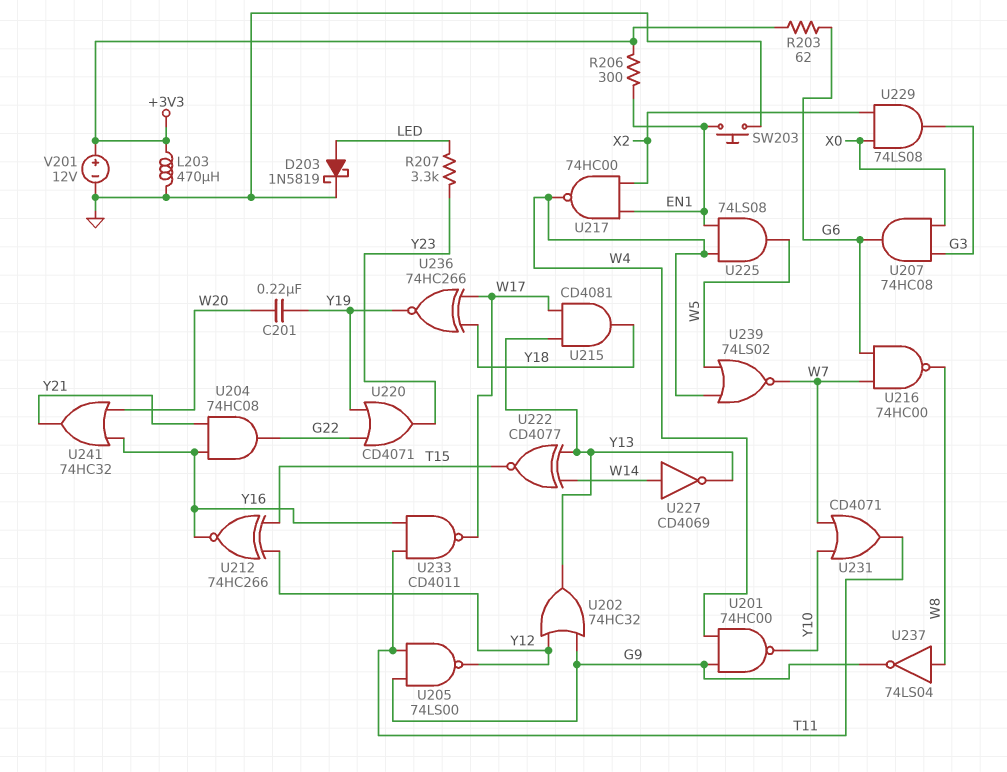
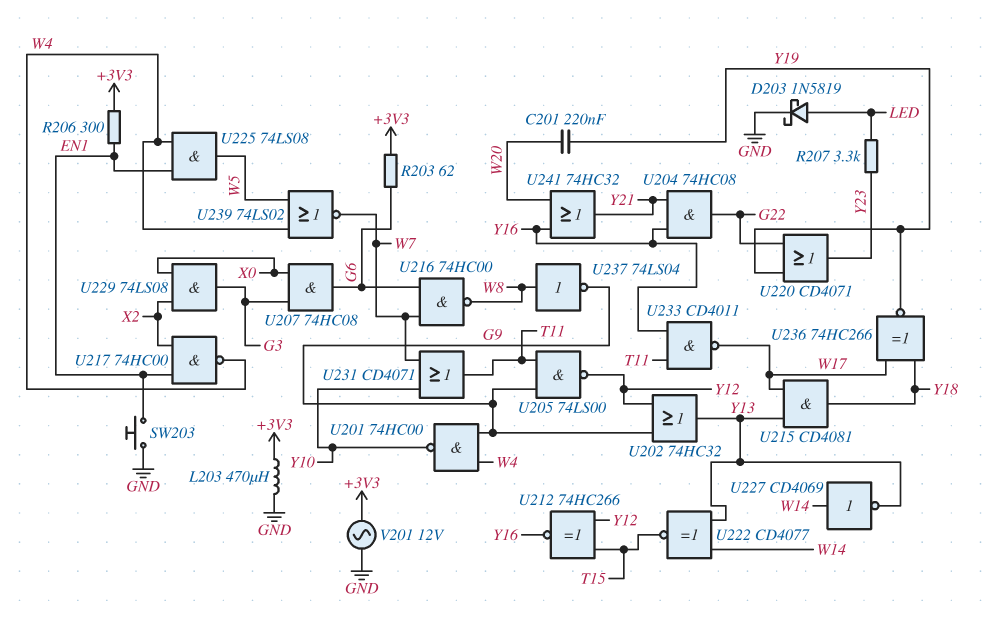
V201: 12V (plus +3V3, minus GND) -> AC 12V (+3V3, GND)

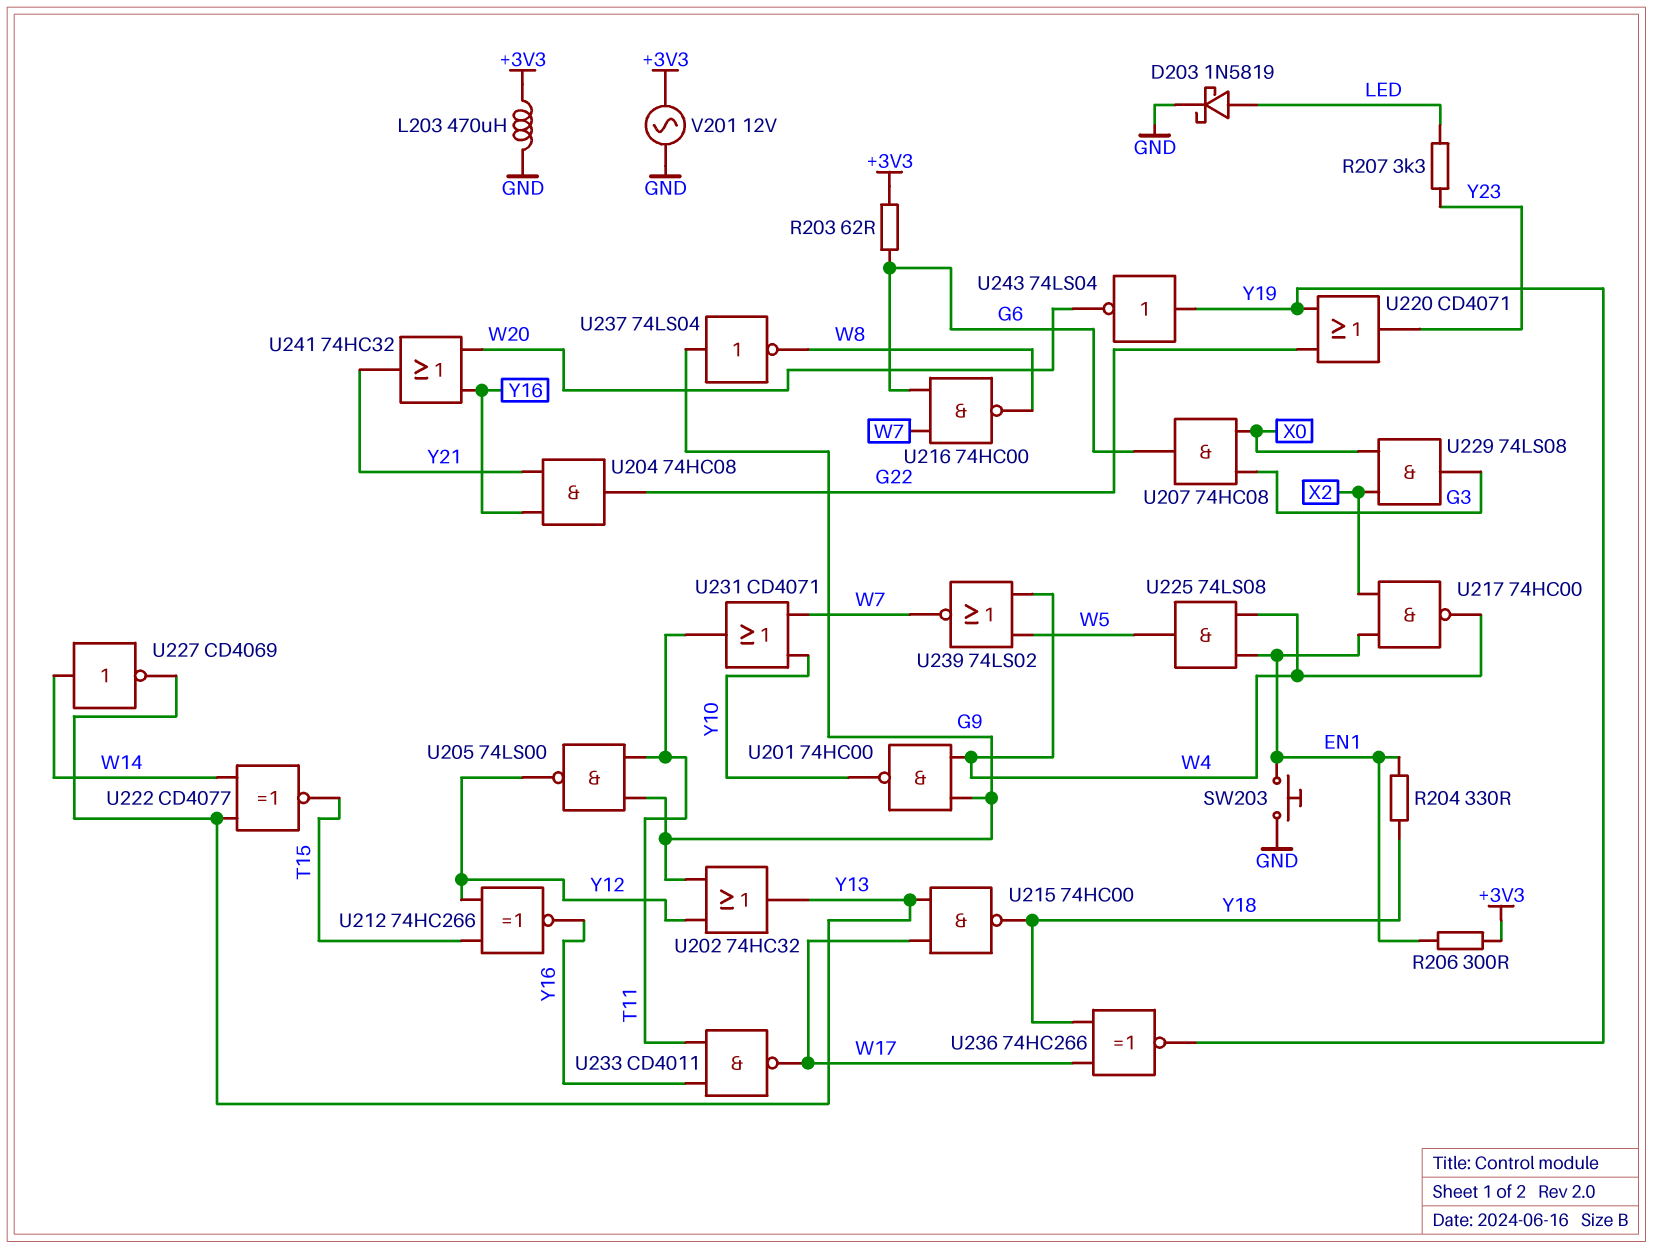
C201: 220nF (W20, Y19) -> none
R204: none -> 330 (EN1, Y18)
U215: AND CD4081 (in W17, in Y13, out Y18) -> NAND 74HC00 (in W17, in Y13, out Y18)
U237: NOT 74LS04 (in W8, out G9) -> NOT 74LS04 (in G9, out W8)
U243: none -> NOT 74LS04 (in Y19, out W20)

